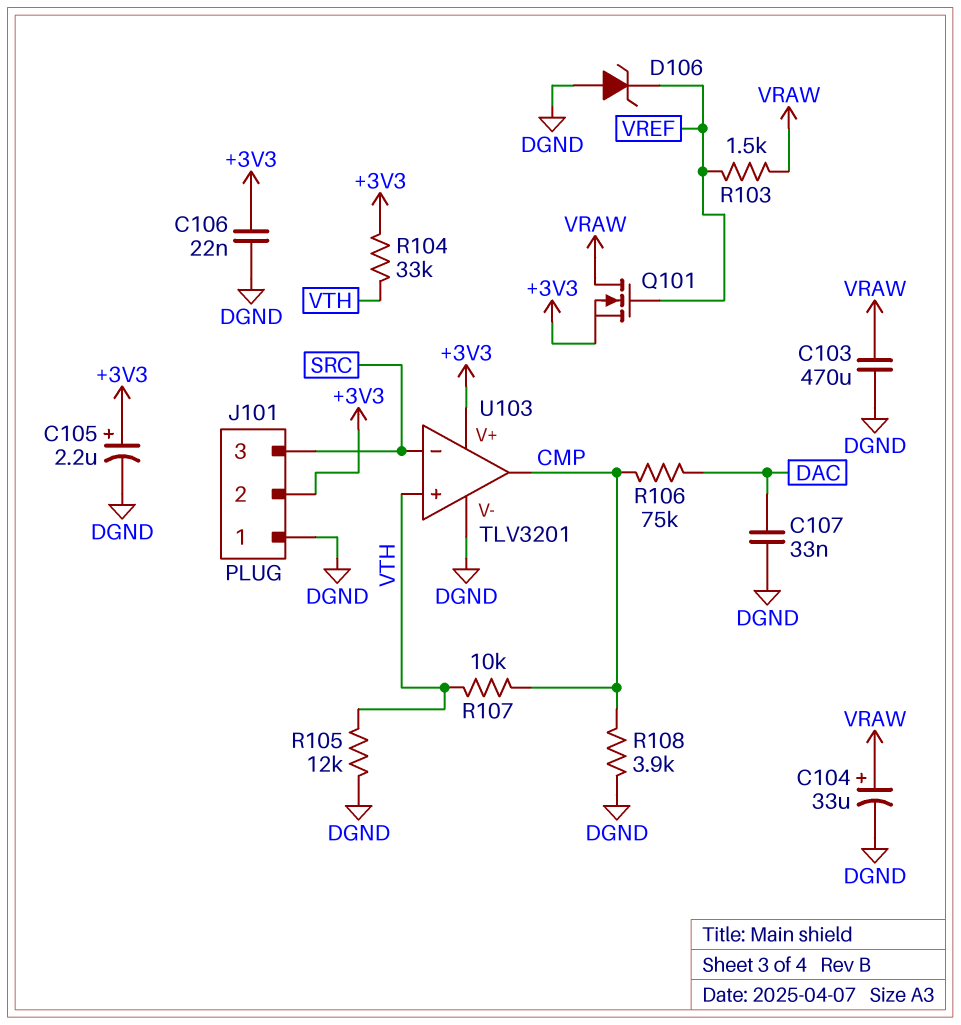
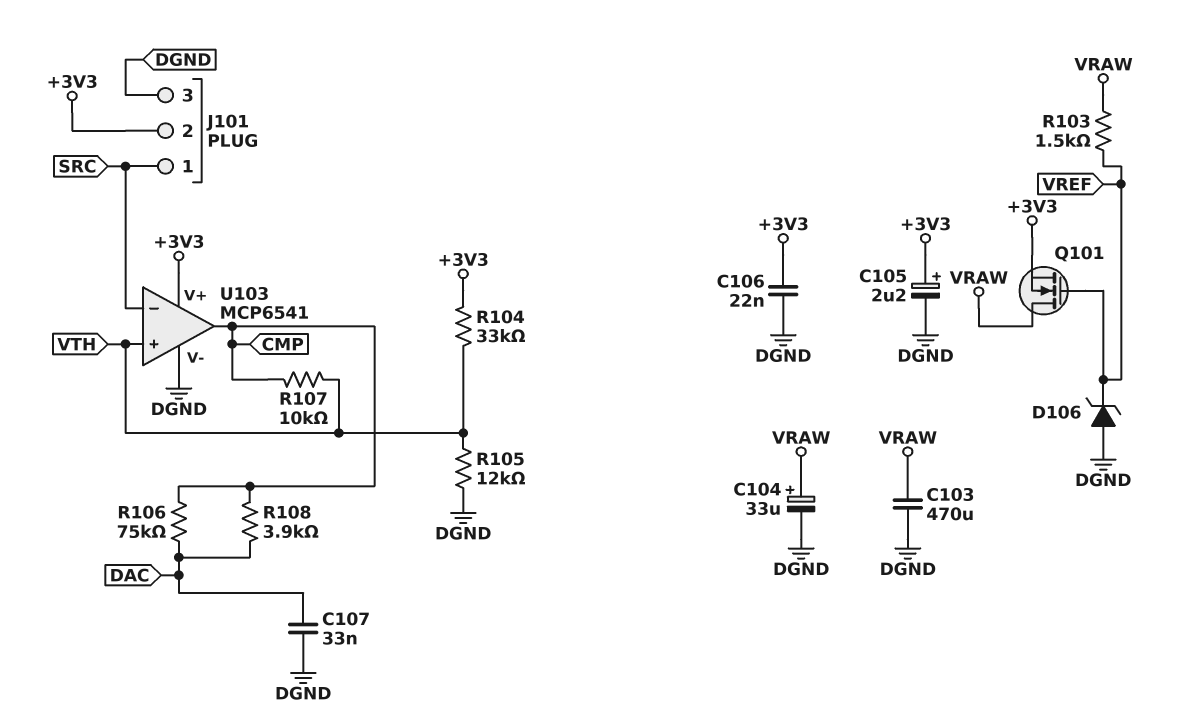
J101 pin 1: DGND -> SRC
J101 pin 3: SRC -> DGND
R108: 3.9k (CMP, DGND) -> 3.9k (CMP, DAC)
U103: TLV3201 -> MCP6541

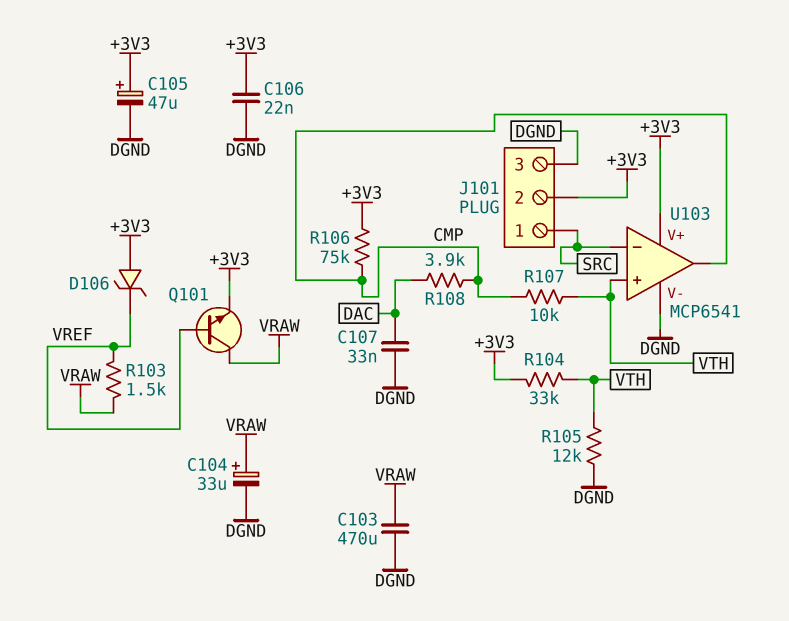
C105: 2.2uF (plus +3V3, minus DGND) -> 47uF (plus +3V3, minus DGND)
D106: zener (A DGND, K VREF) -> zener (A +3V3, K VREF)
Q101: NMOS (G VREF, D VRAW, S +3V3) -> NPN (B VREF, C VRAW, E +3V3)
R106: 75k (CMP, DAC) -> 75k (+3V3, CMP)

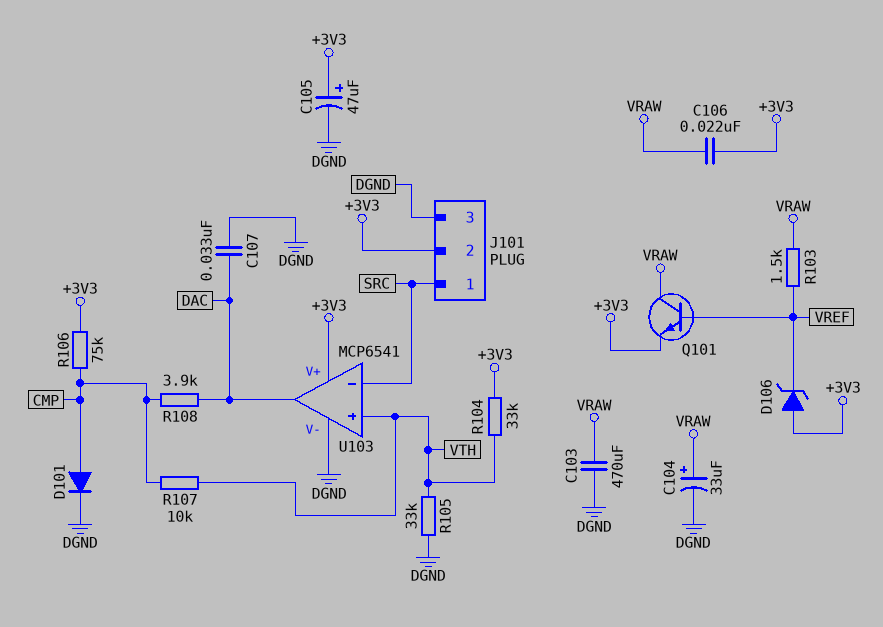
C106: 22nF (+3V3, DGND) -> 22nF (+3V3, VRAW)
D101: none -> diode (A CMP, K DGND)
R105: 12k (DGND, VTH) -> 33k (DGND, VTH)
U103 pin out: CMP -> DAC

